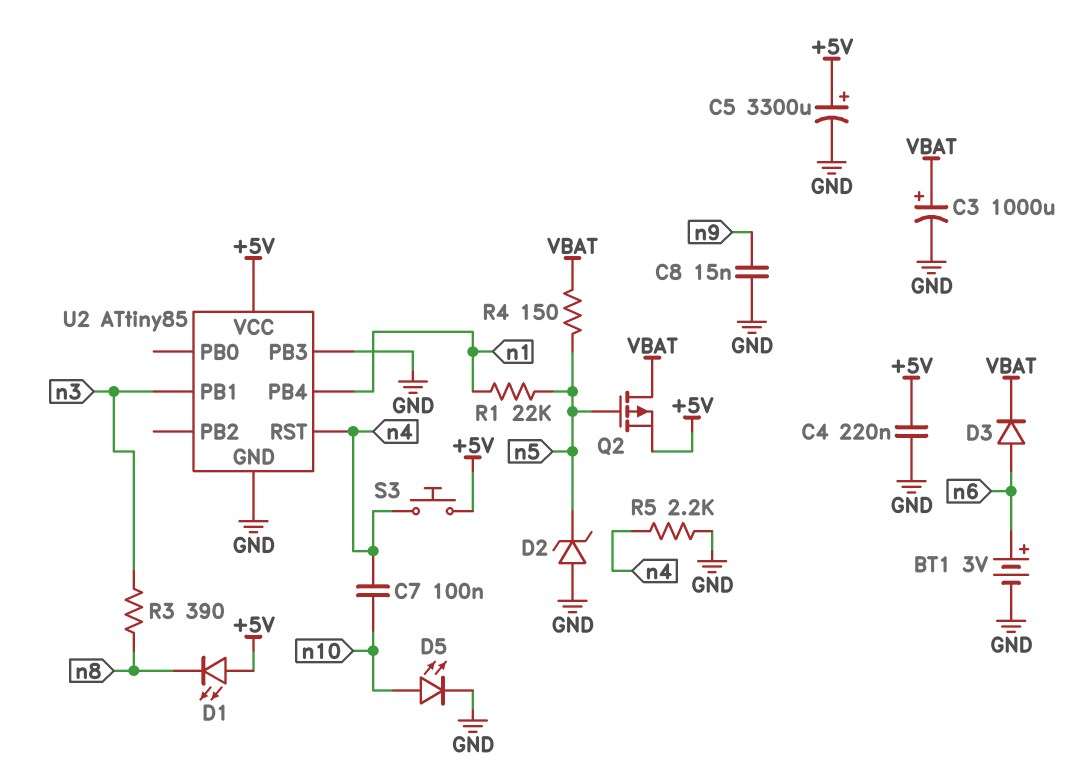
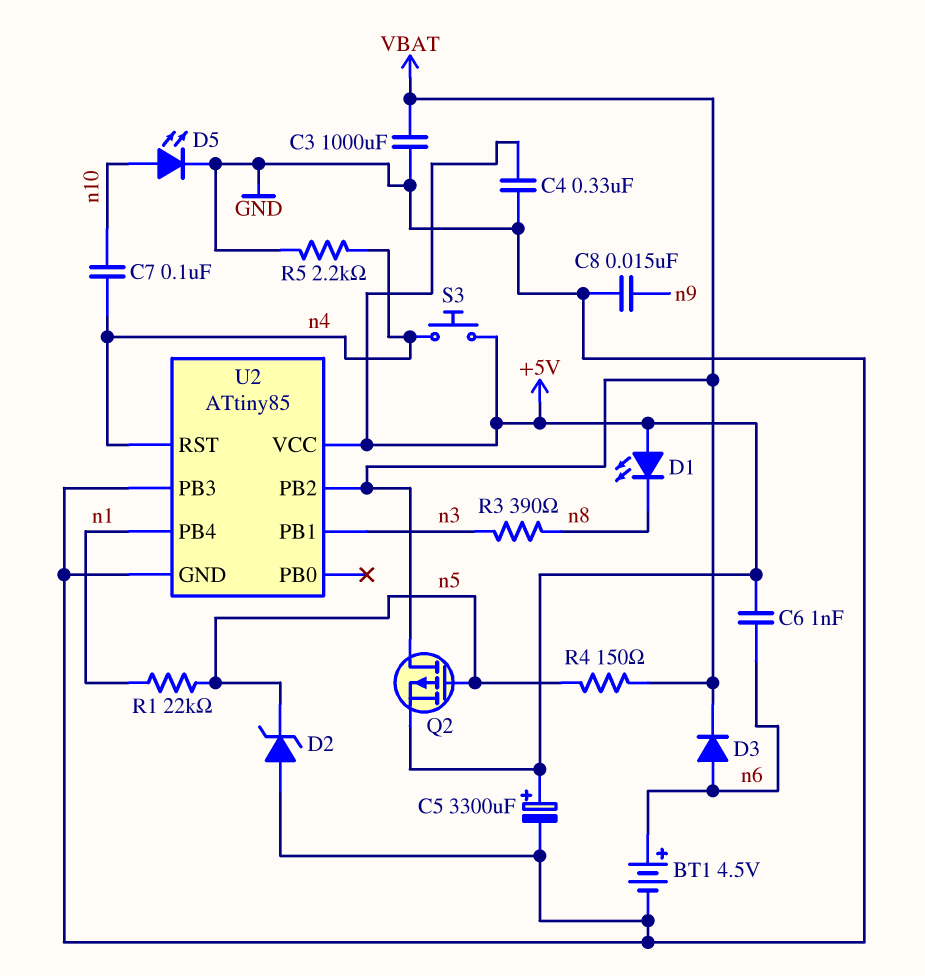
BT1: 3V (plus n6, minus GND) -> 4.5V (plus n6, minus GND)
C3: 1000uF (plus VBAT, minus GND) -> 1000uF (GND, VBAT)
C4: 220nF (+5V, GND) -> 330nF (+5V, GND)
C6: none -> 1nF (+5V, n6)
U2 pin PB2: none -> VBAT

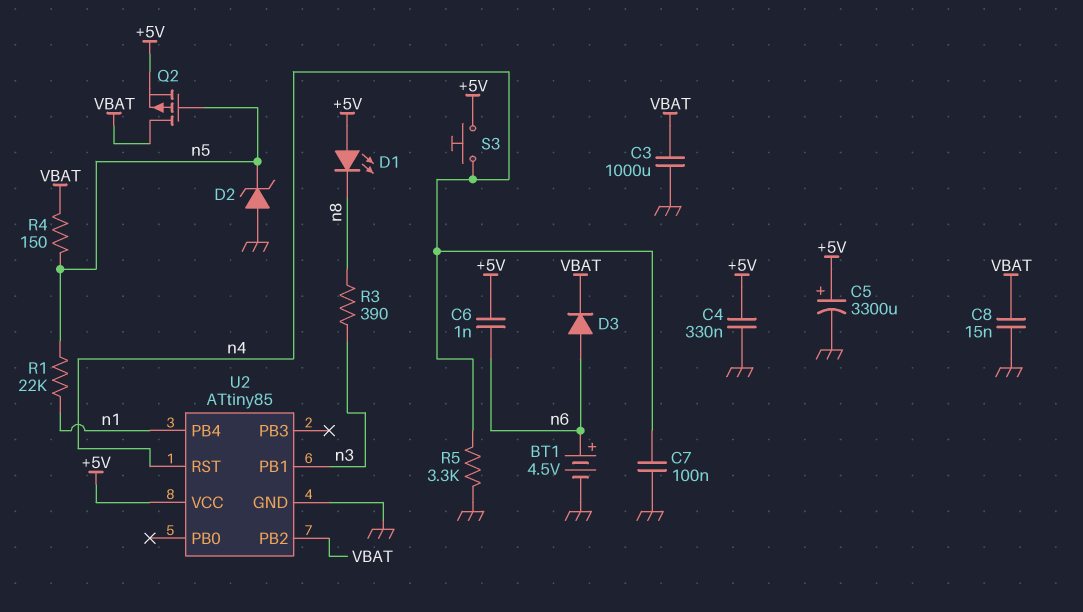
C7: 100nF (n4, n10) -> 100nF (GND, n4)
C8: 15nF (GND, n9) -> 15nF (GND, VBAT)
D5: LED (A n10, K GND) -> none
R5: 2.2k (GND, n4) -> 3.3k (GND, n4)
U2 pin PB3: GND -> none

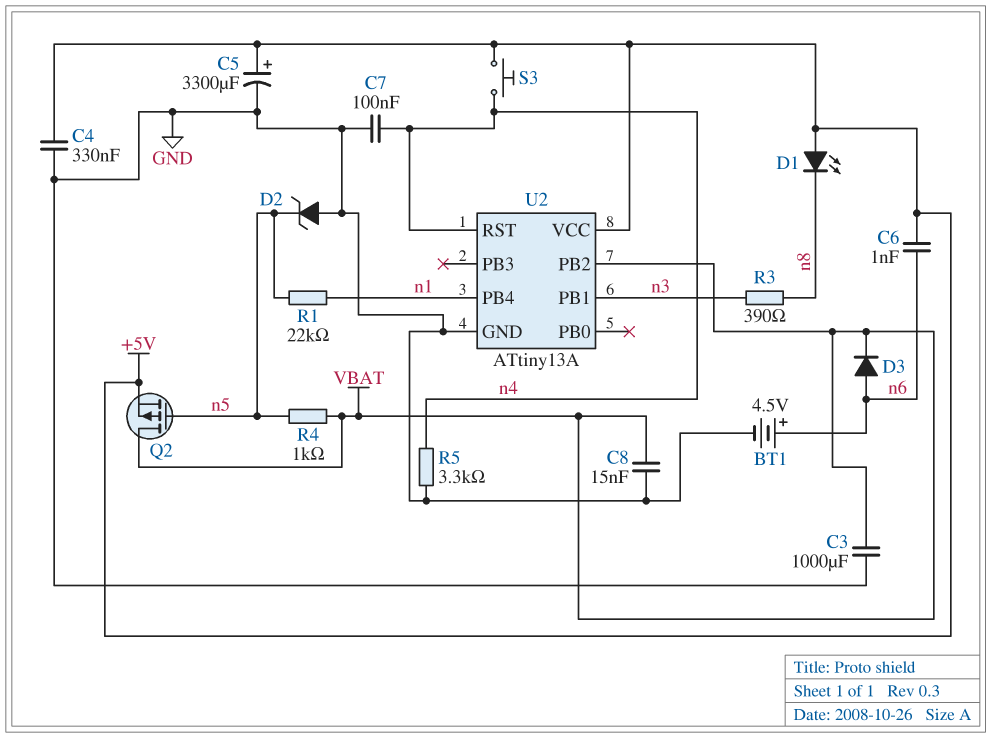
R4: 150 (VBAT, n5) -> 1k (VBAT, n5)
U2: ATtiny85 -> ATtiny13A

